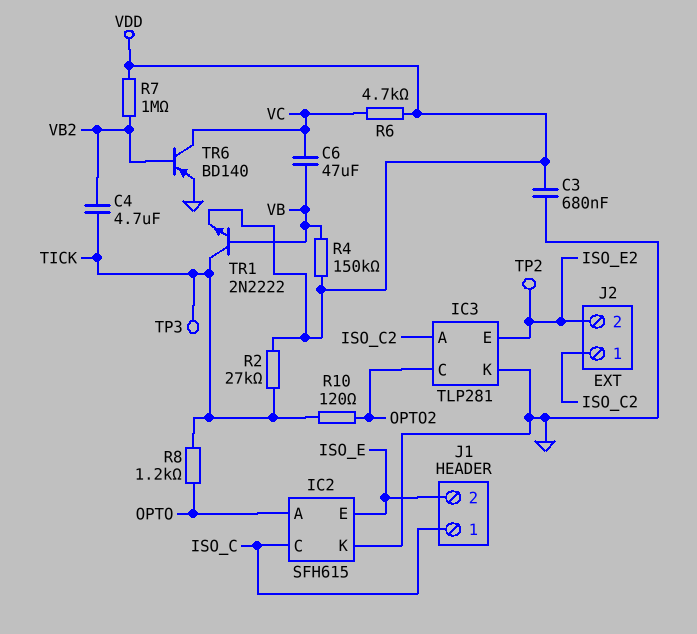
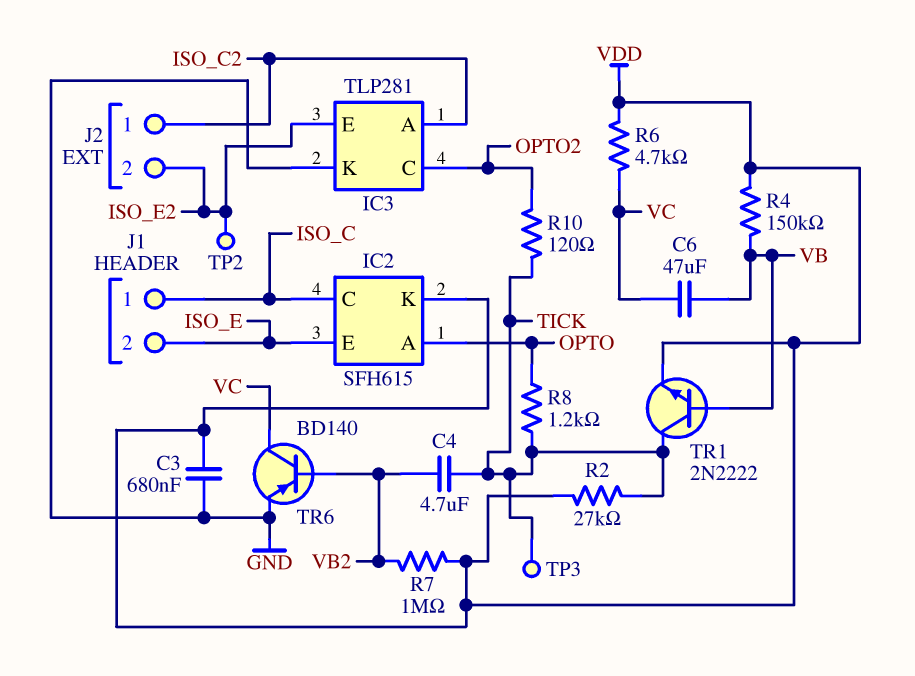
IC2 pin K: GND -> VDD

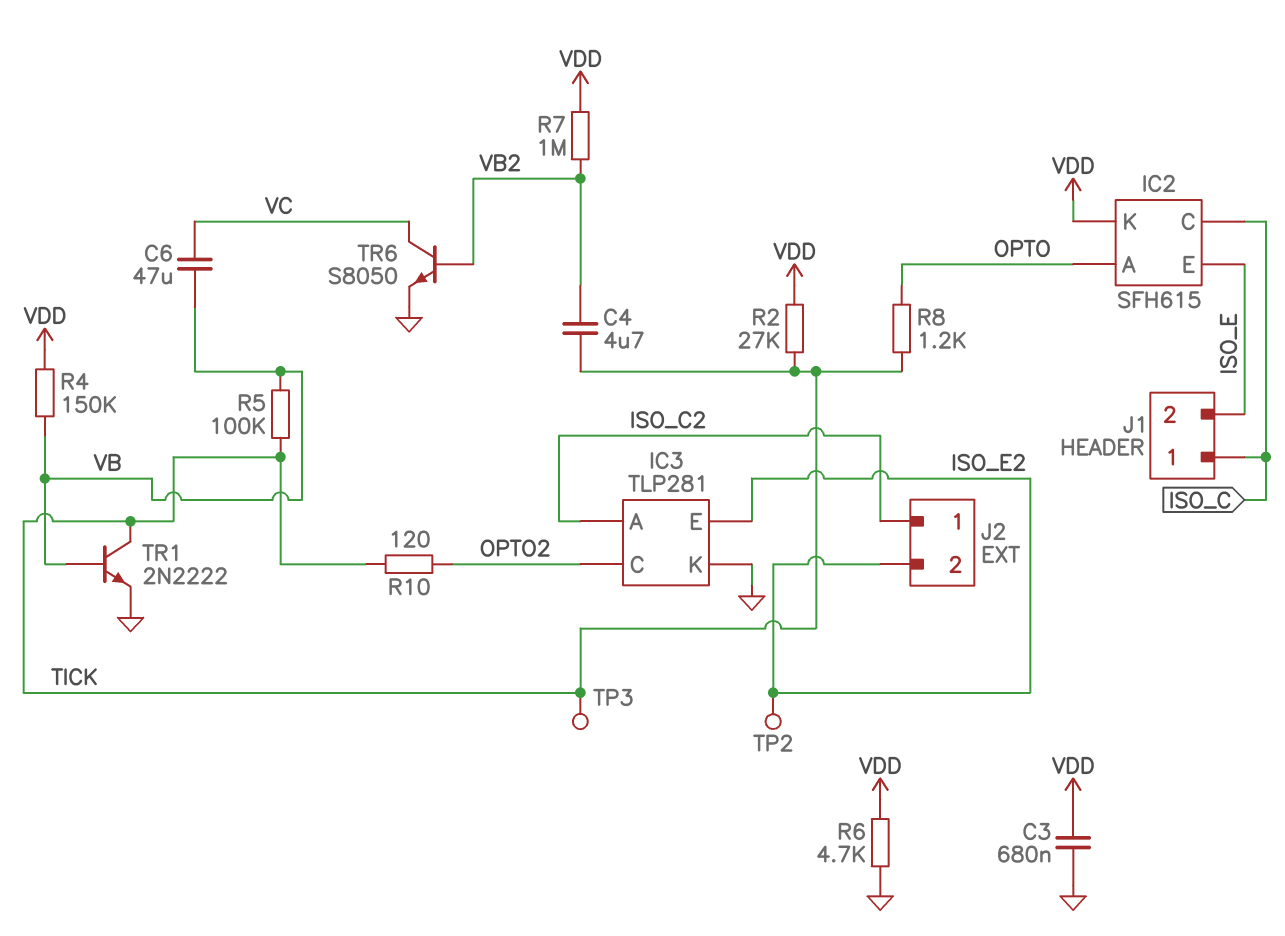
R5: none -> 100k (TICK, VB)
R6: 4.7k (VC, VDD) -> 4.7k (GND, VDD)
TR1: NPN 2N2222 (B VB, C TICK, E VDD) -> NPN 2N2222 (B VB, C TICK, E GND)
TR6: PNP BD140 (B VB2, C VC, E GND) -> NPN S8050 (B VB2, C VC, E GND)

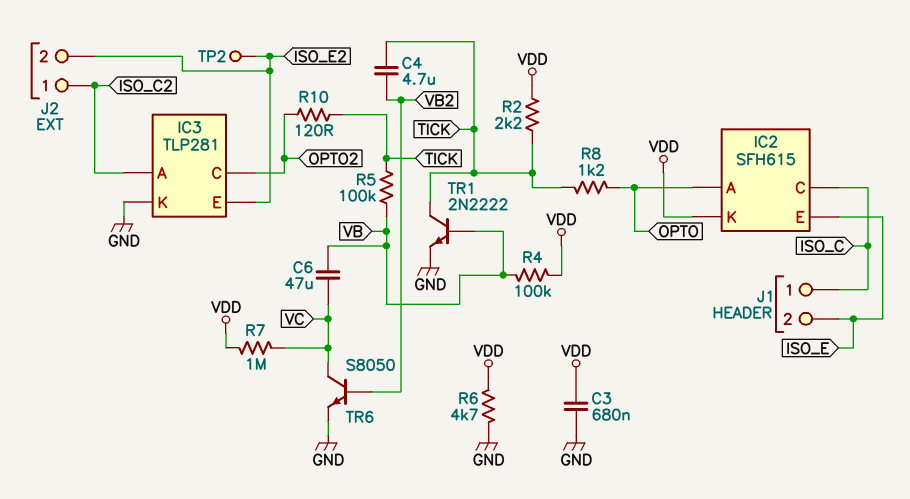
R2: 27k (TICK, VDD) -> 2.2k (TICK, VDD)
R4: 150k (VB, VDD) -> 100k (VB, VDD)
R7: 1M (VB2, VDD) -> 1M (VC, VDD)
TP3: test point (TICK) -> none

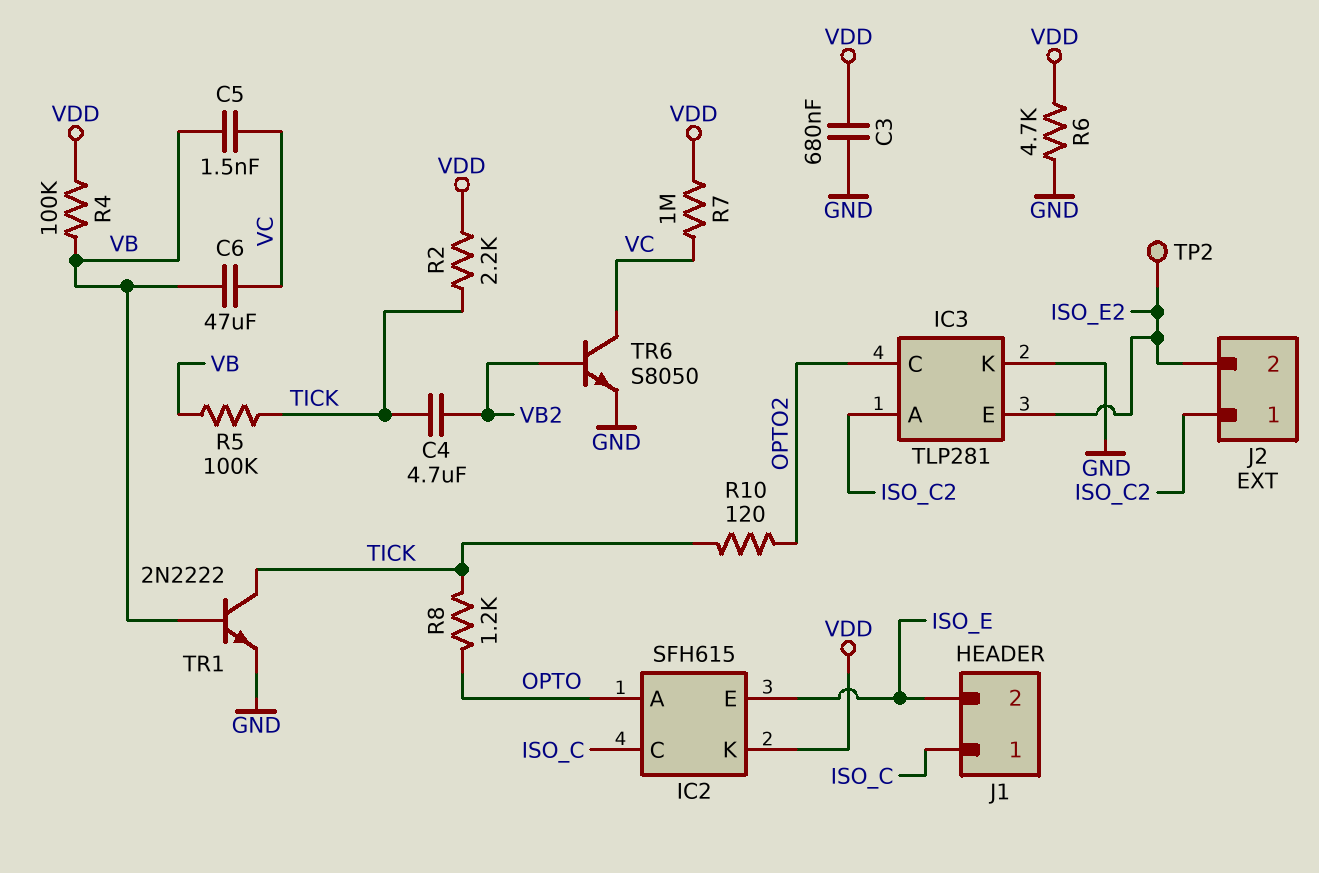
C5: none -> 1.5nF (VB, VC)

